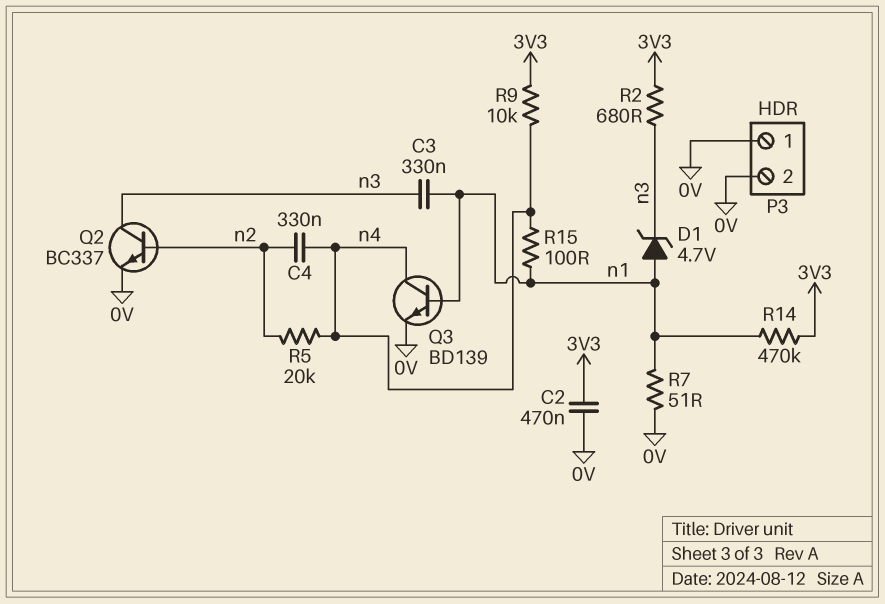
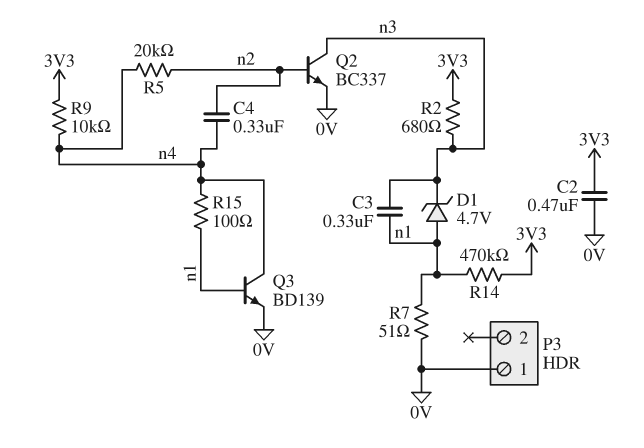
P3 pin 2: 0V -> none

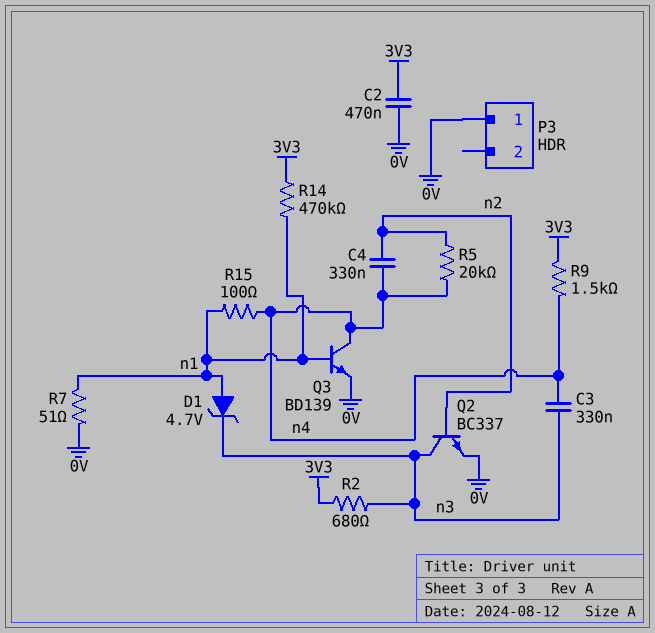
C3: 330nF (n1, n3) -> 330nF (n3, n4)
R9: 10k (3V3, n4) -> 1.5k (3V3, n4)

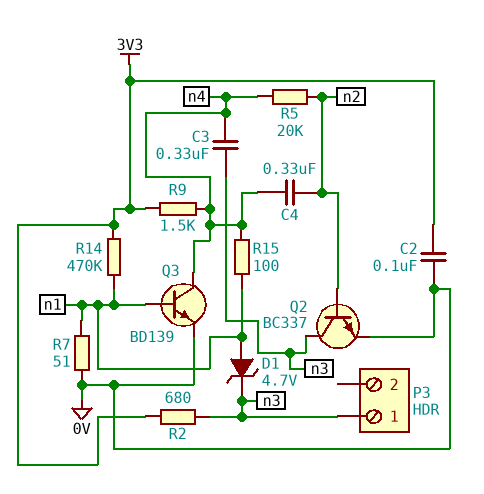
C2: 470nF (0V, 3V3) -> 100nF (0V, 3V3)
P3 pin 1: 0V -> n3

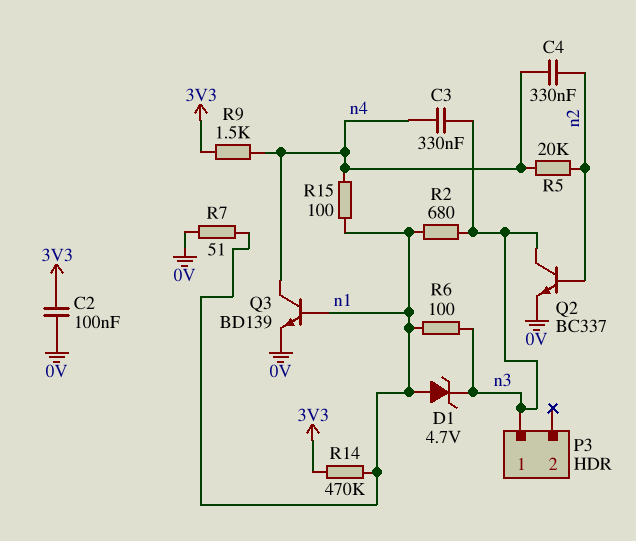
R2: 680 (3V3, n3) -> 680 (n1, n3)
R6: none -> 100 (n1, n3)

